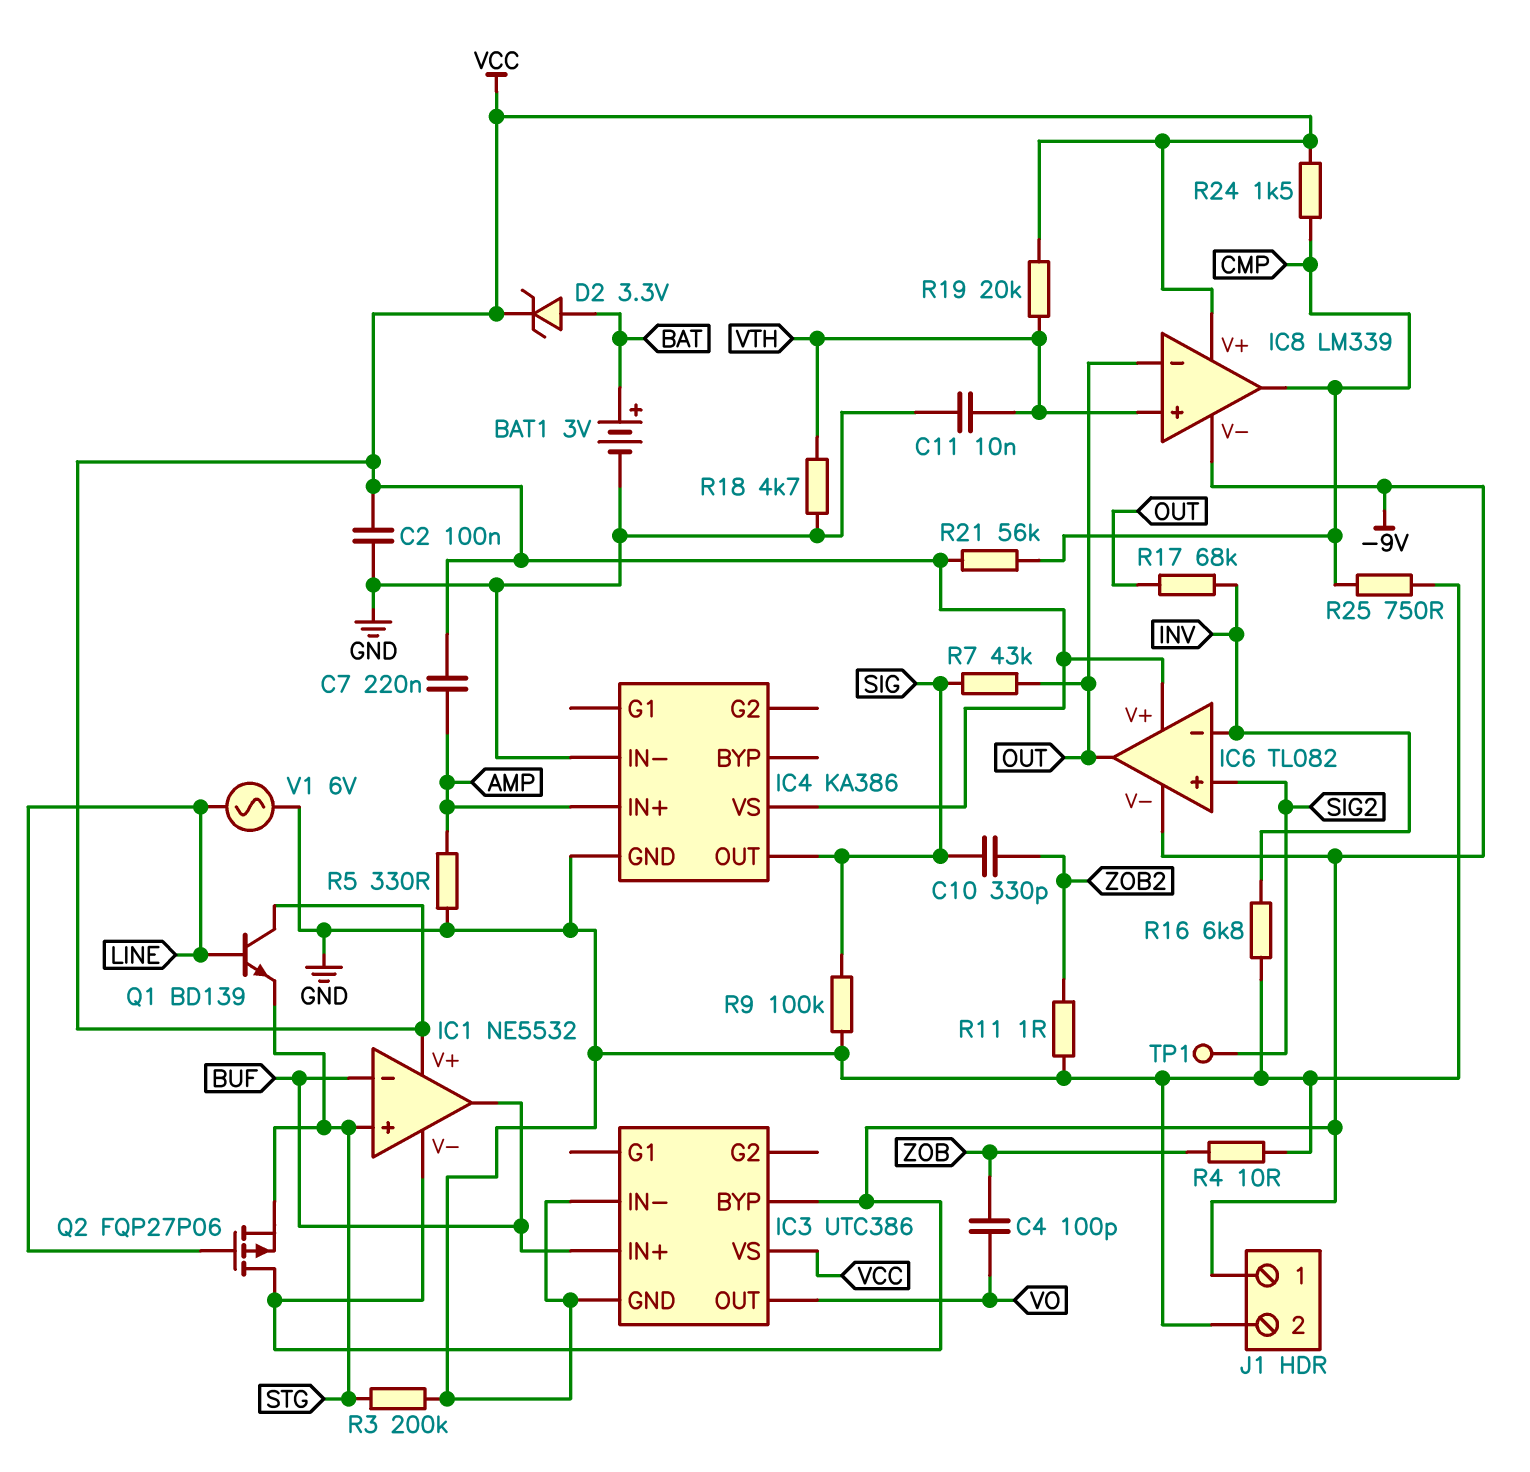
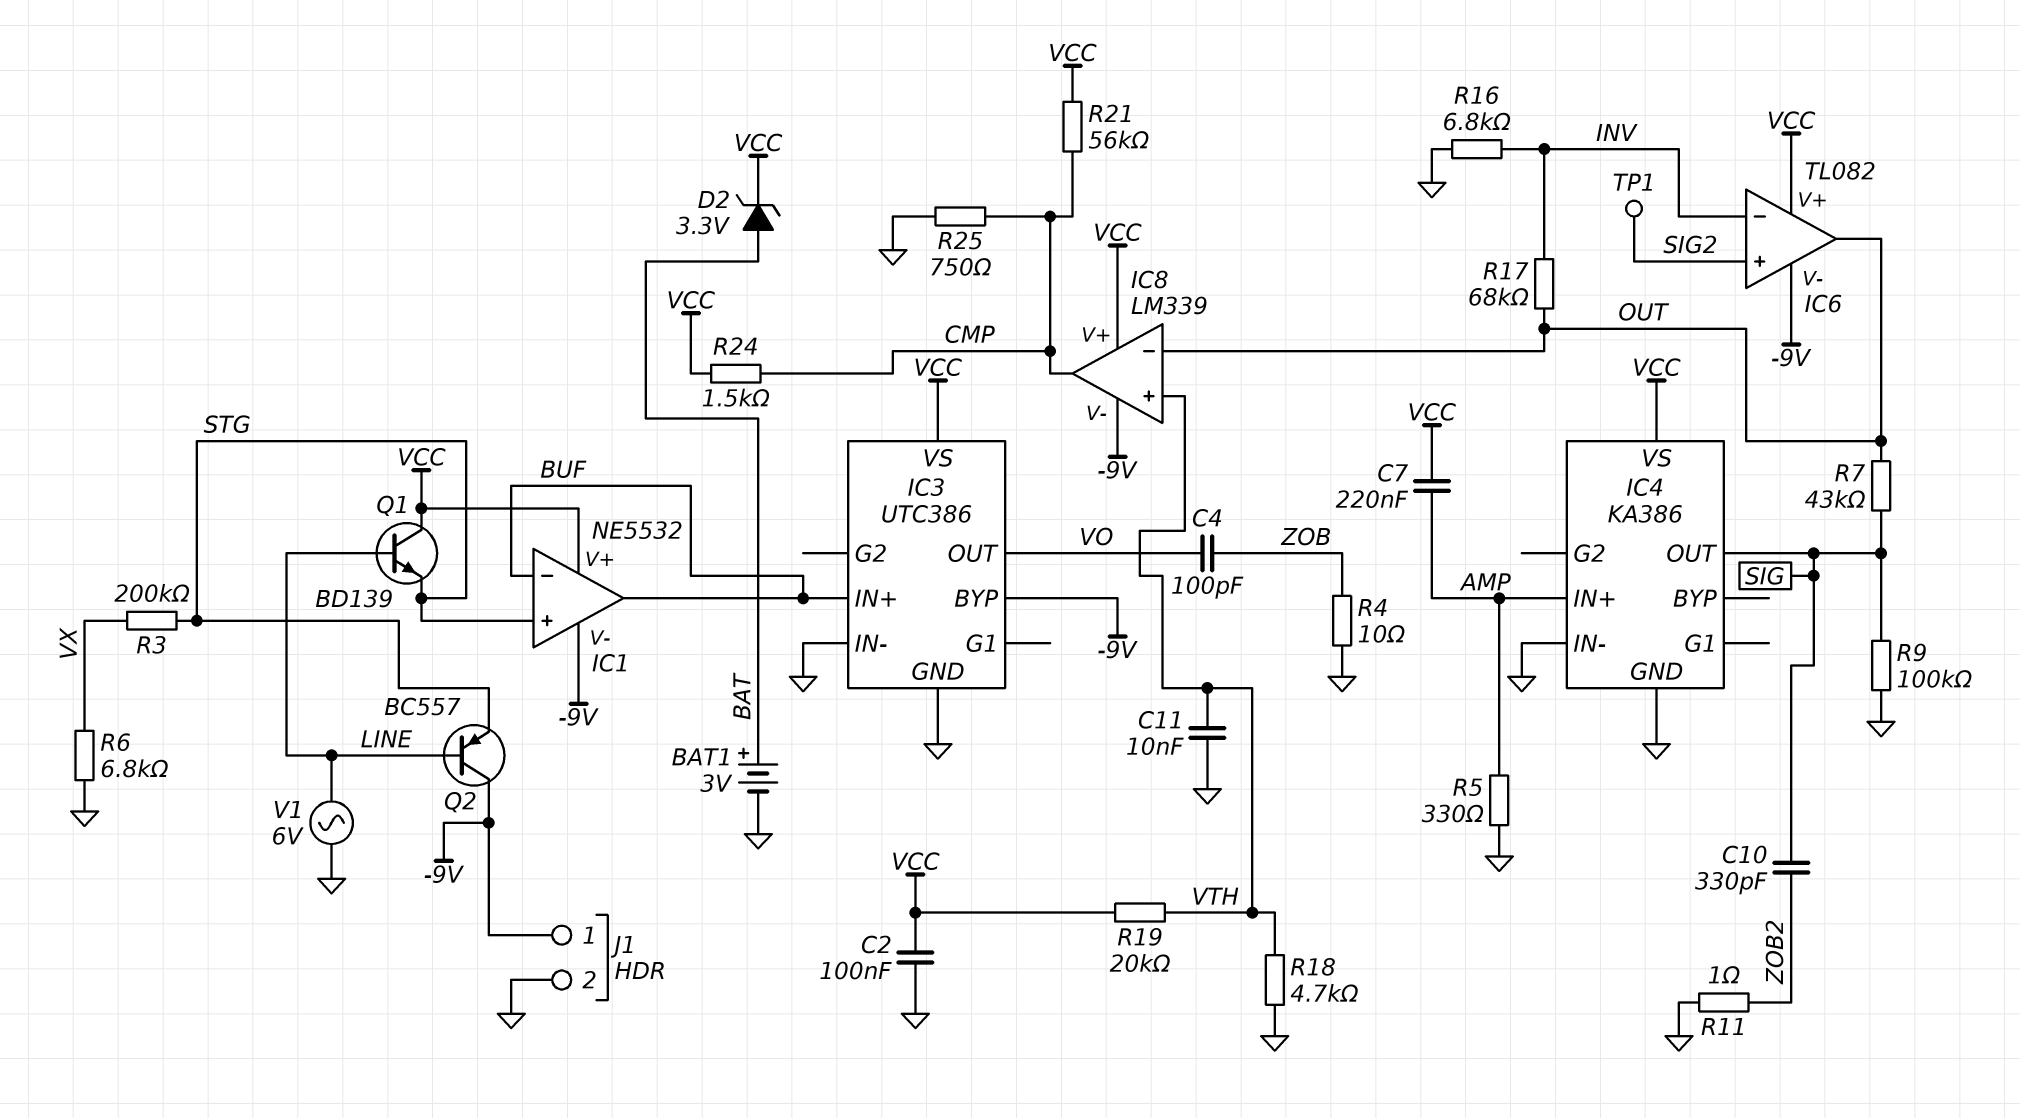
Q2: PMOS FQP27P06 (G LINE, D -9V, S STG) -> PNP BC557 (B LINE, C -9V, E STG)
R3: 200k (GND, STG) -> 200k (STG, VX)
R6: none -> 6.8k (GND, VX)

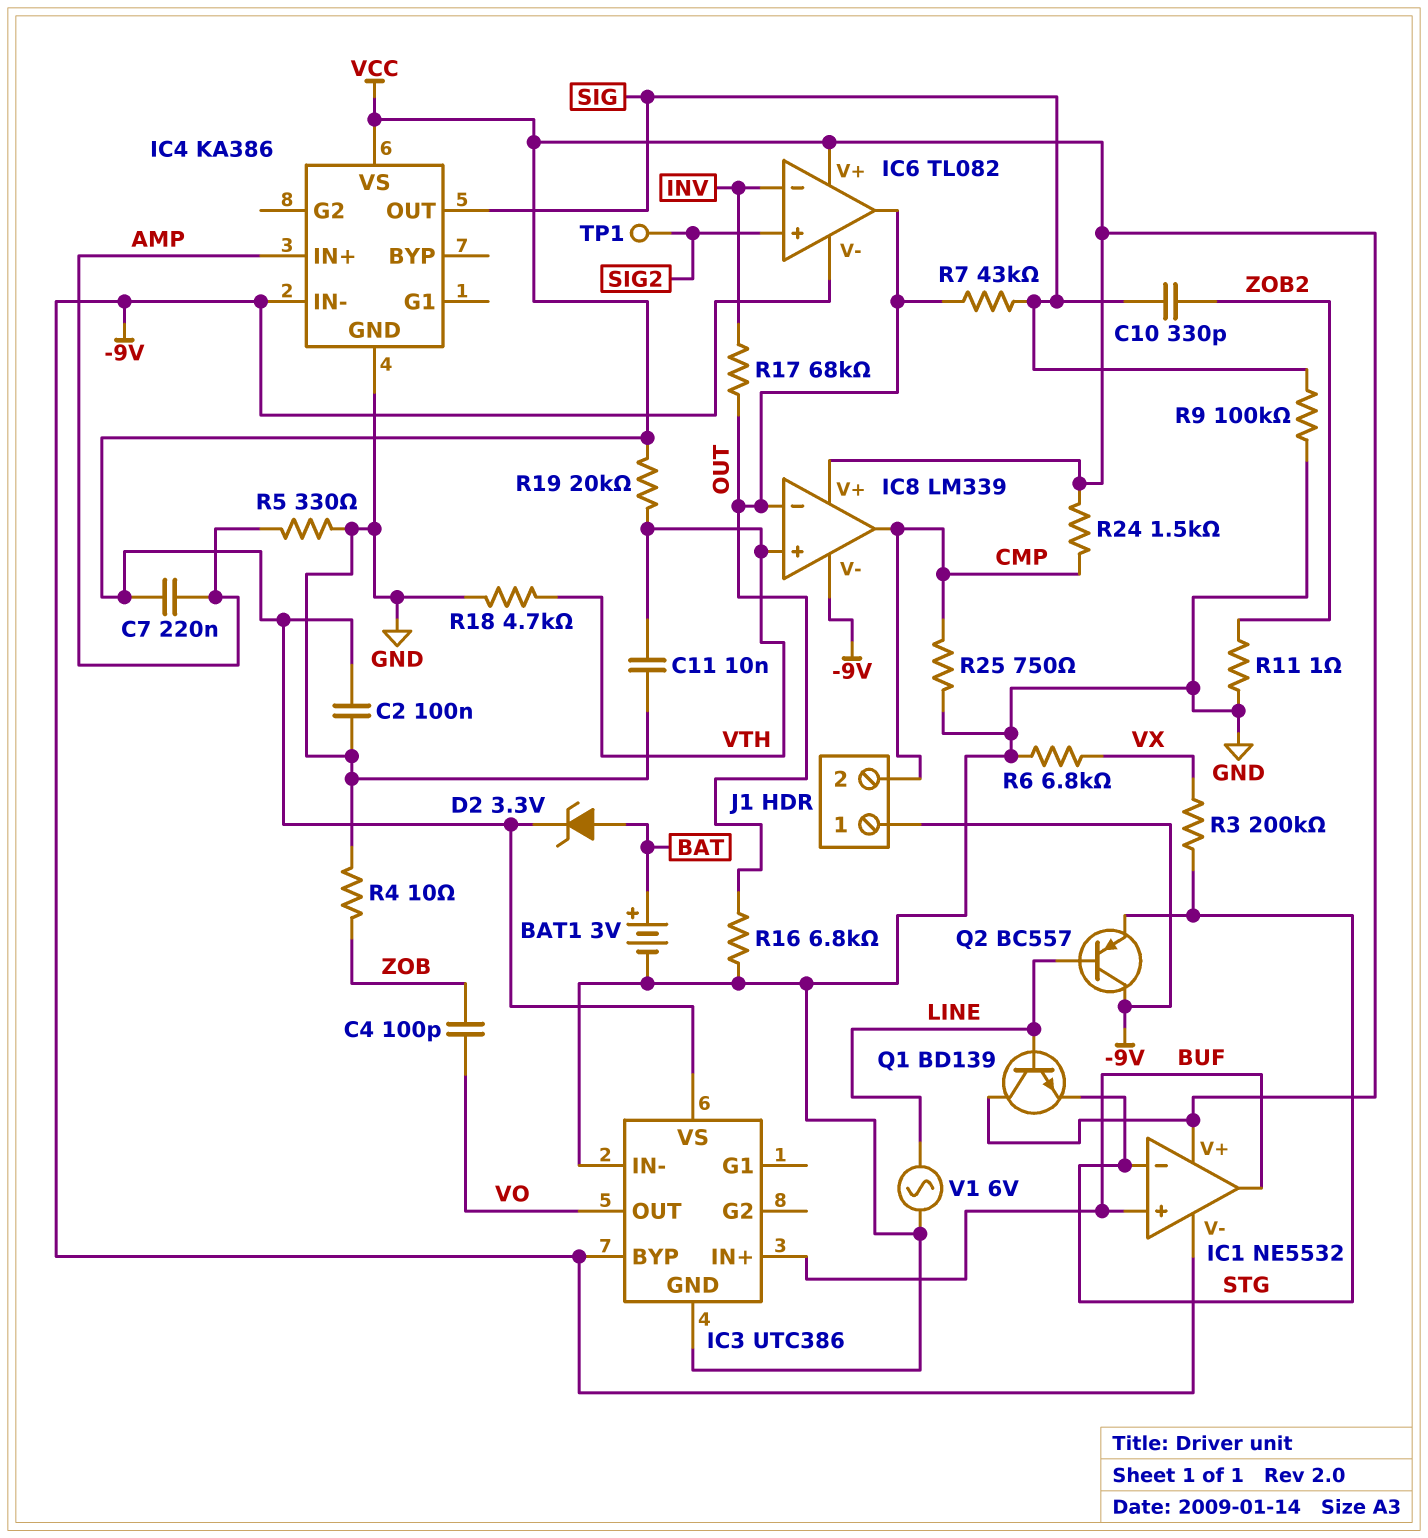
IC1 pin in+: STG -> BUF
IC1 pin in-: BUF -> STG
IC4 pin IN-: GND -> -9V
J1 pin 2: GND -> CMP
R16: 6.8k (GND, INV) -> 6.8k (GND, OUT)
R21: 56k (CMP, VCC) -> none

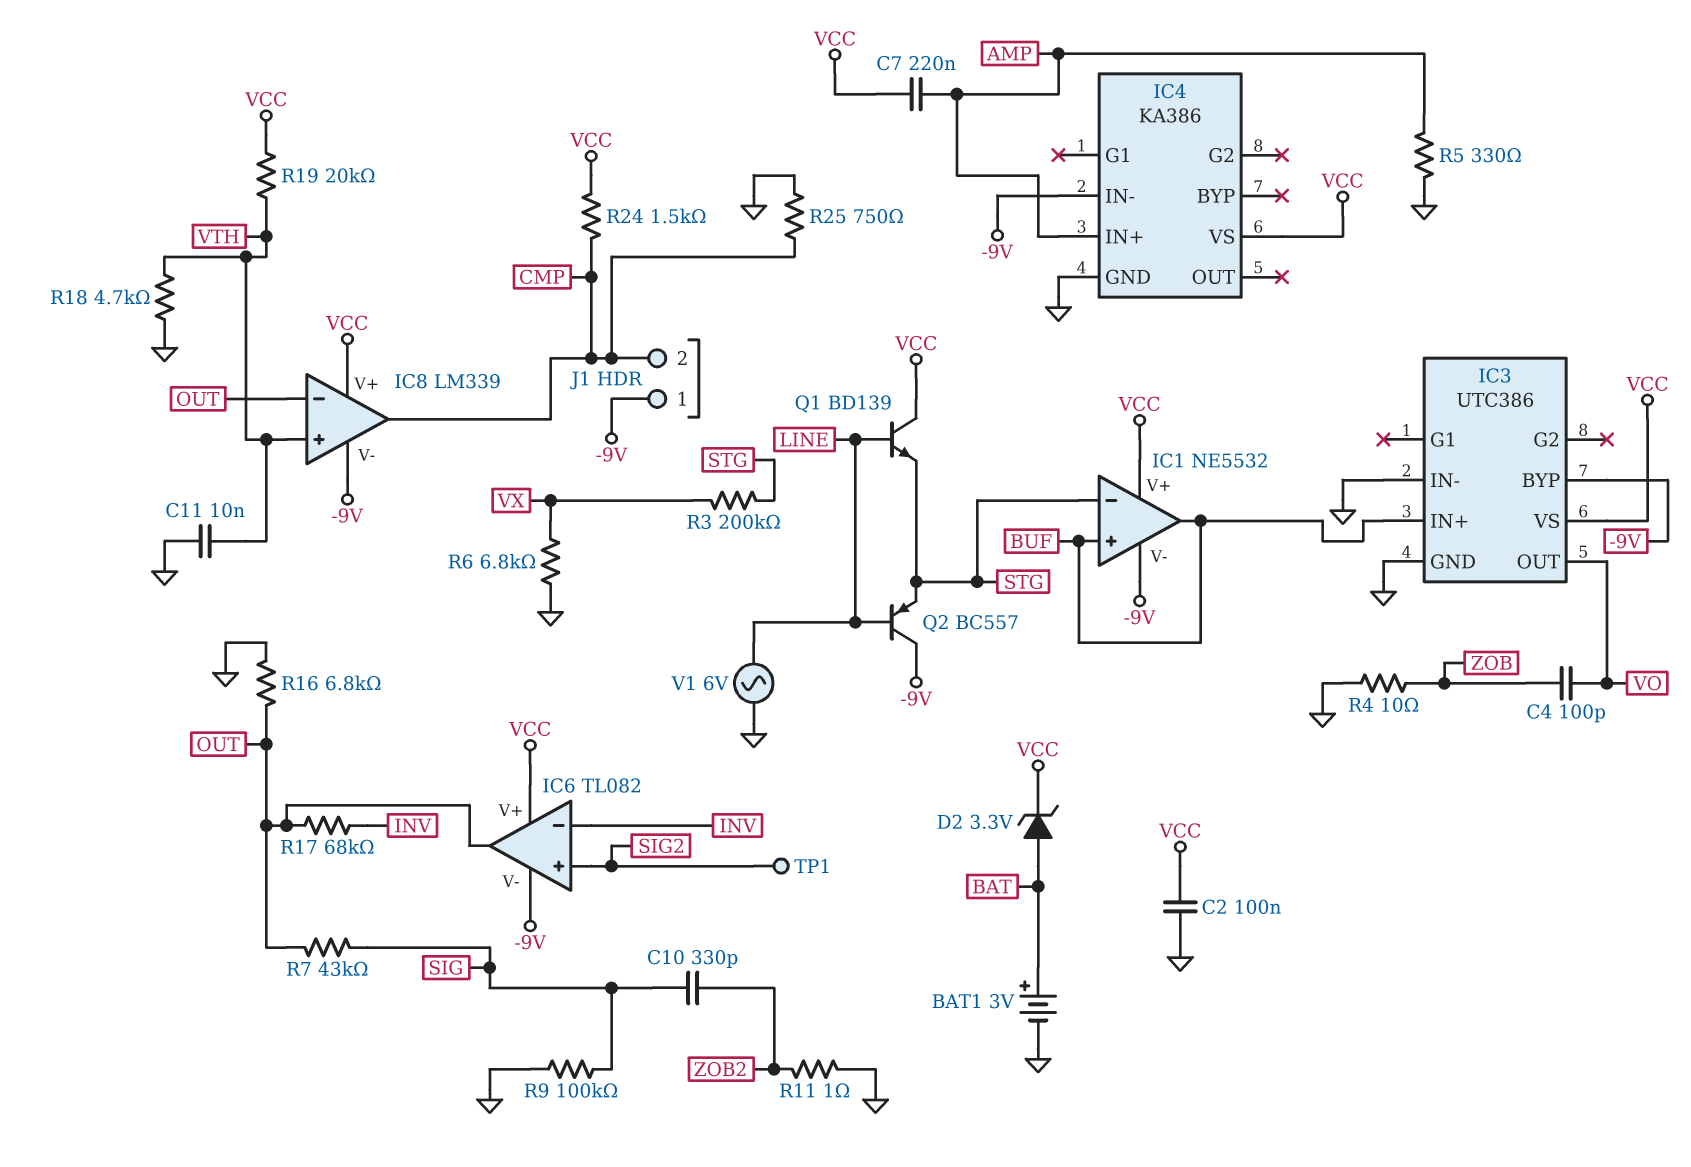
IC4 pin OUT: SIG -> none

